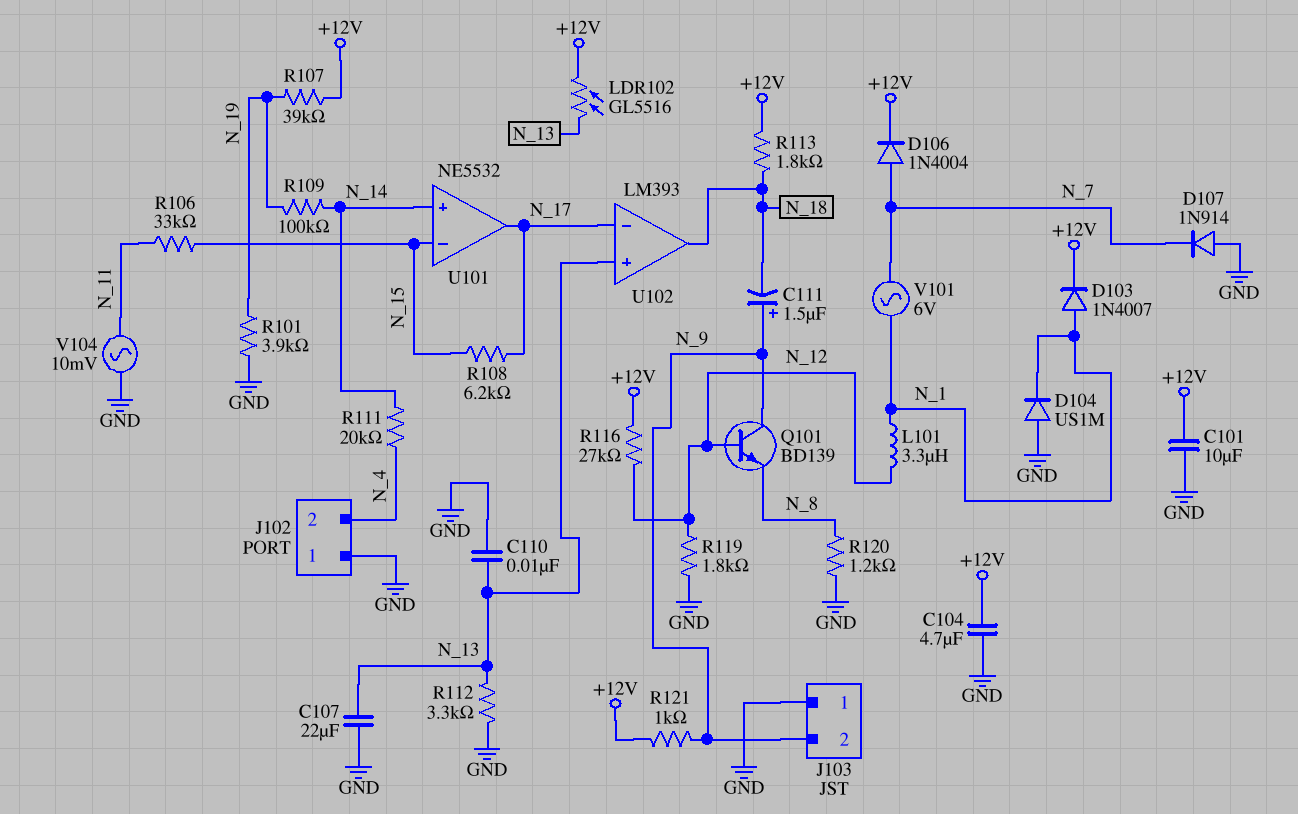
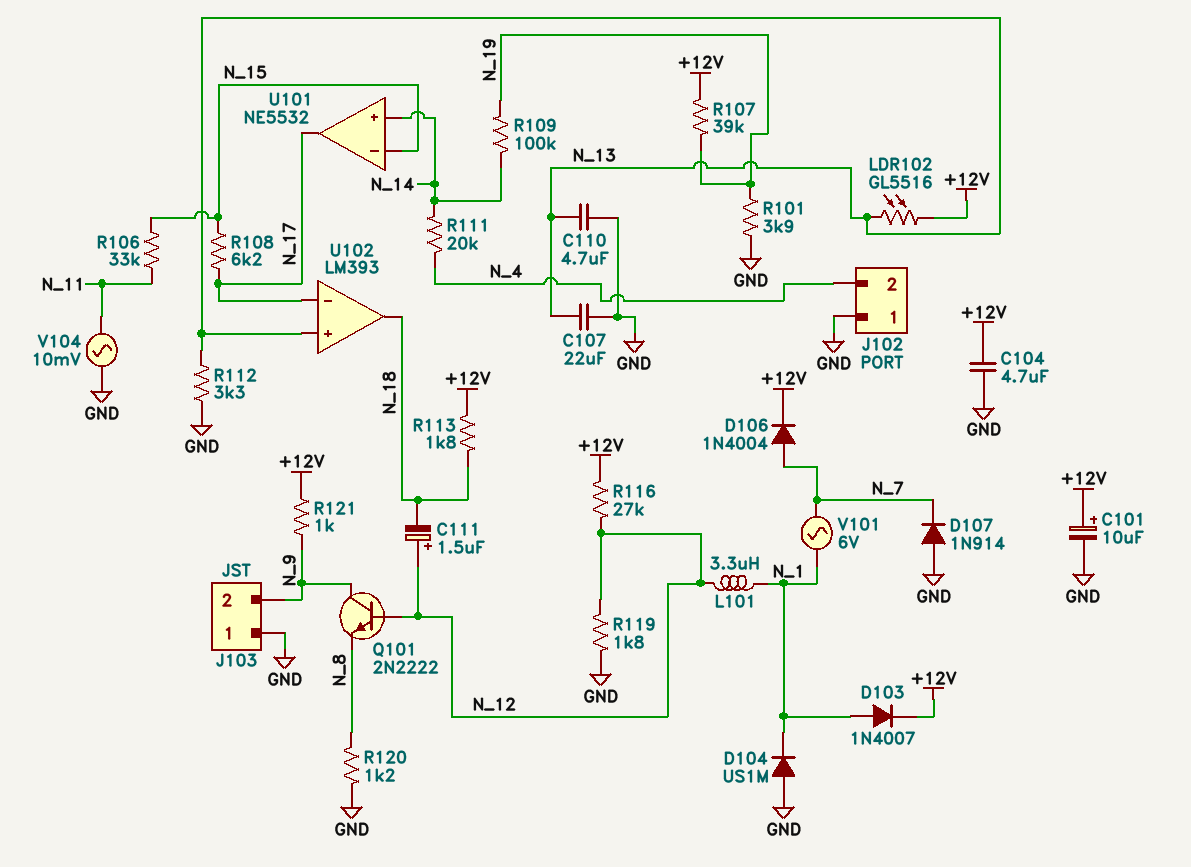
C101: 10uF (+12V, GND) -> 10uF (plus +12V, minus GND)
C110: 10nF (GND, N_13) -> 4.7uF (GND, N_13)
C111: 1.5uF (plus N_9, minus N_18) -> 1.5uF (plus N_12, minus N_18)
Q101: NPN BD139 (B N_12, C N_9, E N_8) -> NPN 2N2222 (B N_12, C N_9, E N_8)

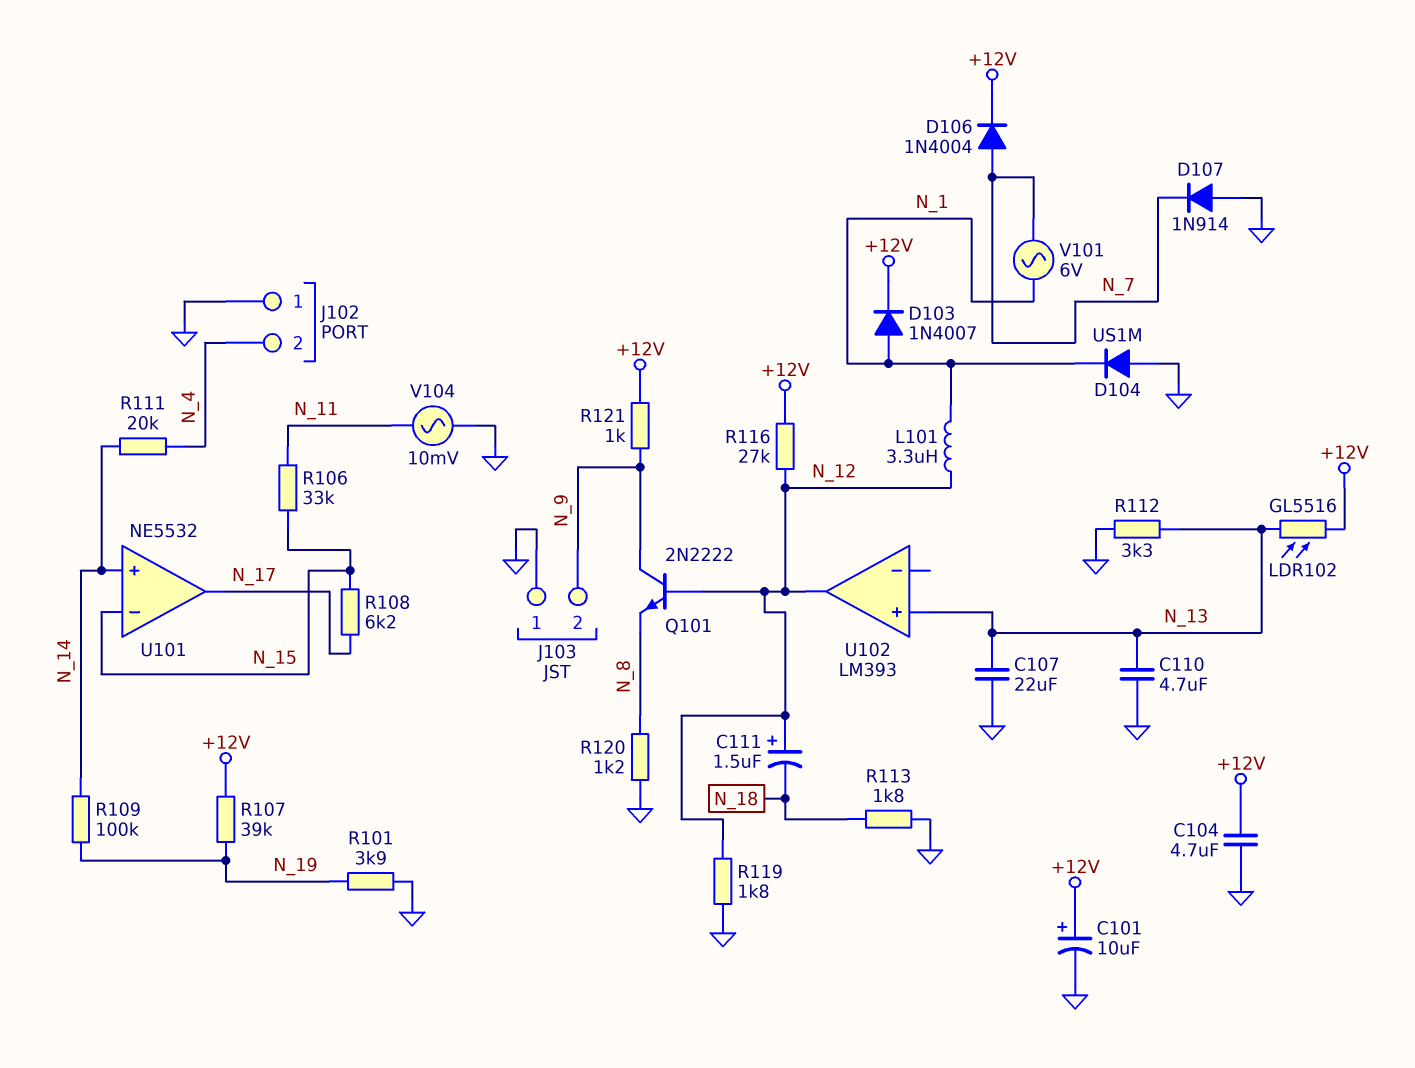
R113: 1.8k (+12V, N_18) -> 1.8k (GND, N_18)
U102 pin in-: N_17 -> none
U102 pin out: N_18 -> N_12

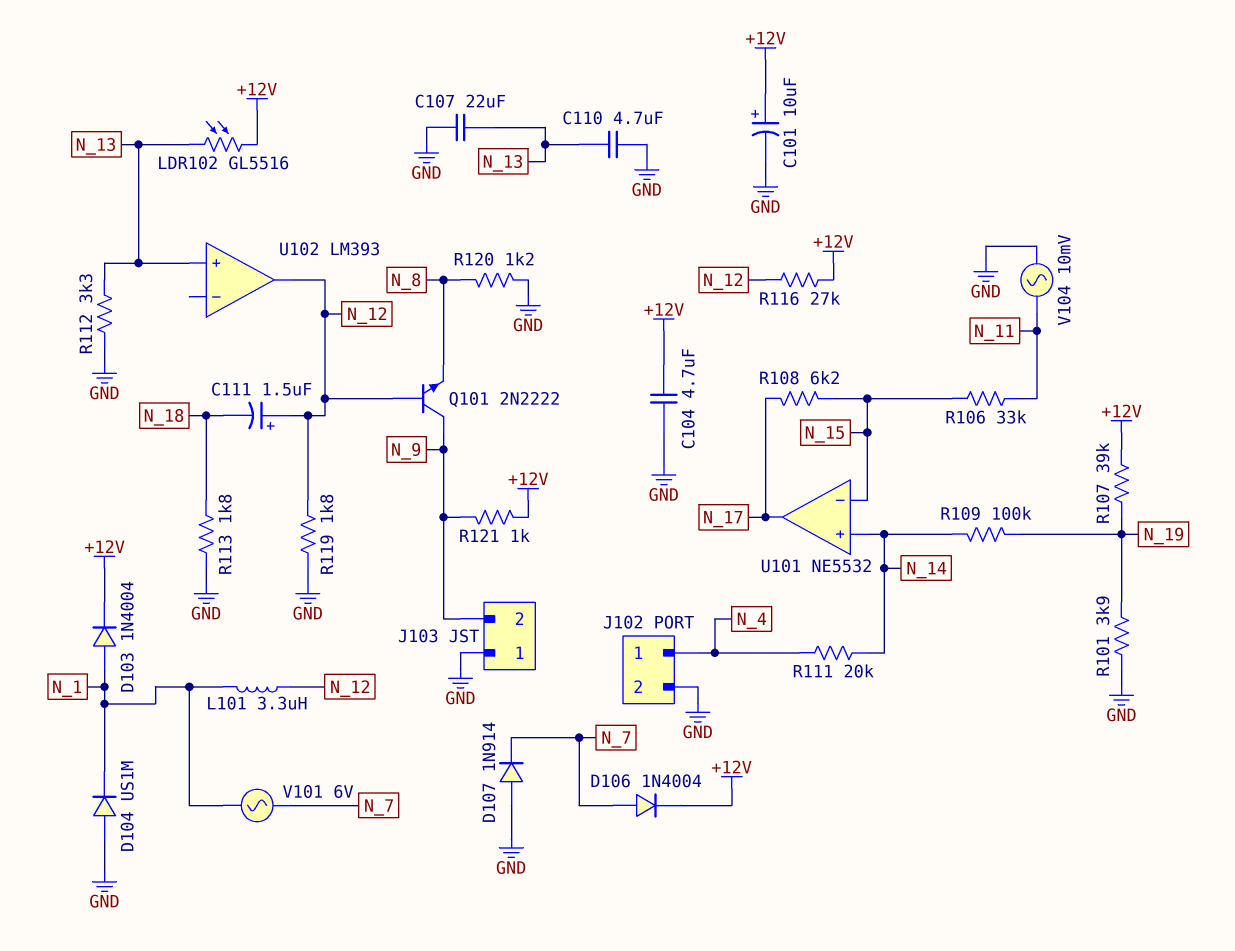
D103: diode 1N4007 (A N_1, K +12V) -> diode 1N4004 (A N_1, K +12V)
J102 pin 1: GND -> N_4
J102 pin 2: N_4 -> GND

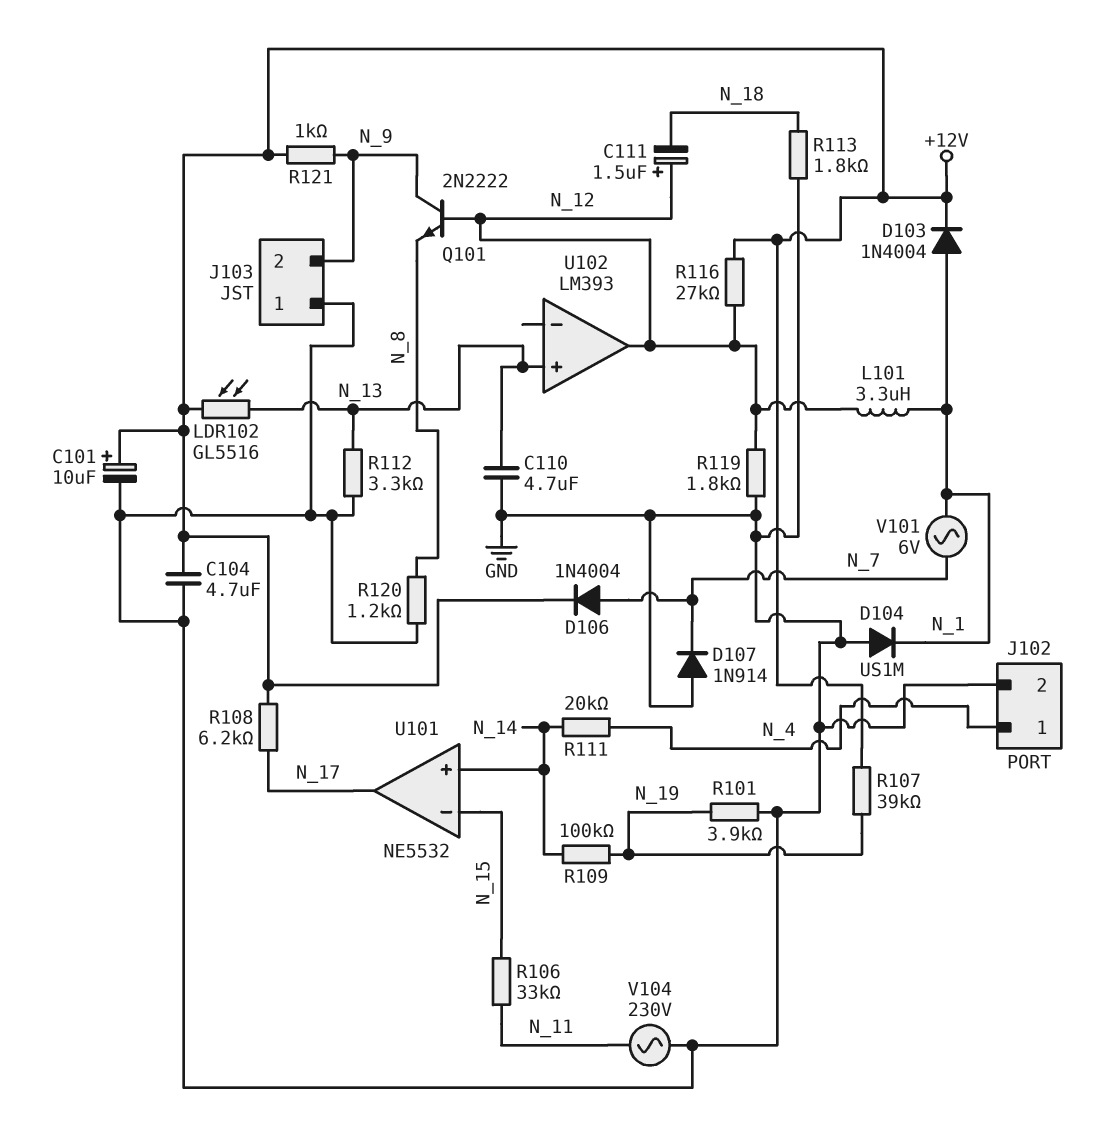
C107: 22uF (GND, N_13) -> none
R108: 6.2k (N_15, N_17) -> 6.2k (+12V, N_17)
V104: AC 10mV (GND, N_11) -> AC 230V (GND, N_11)

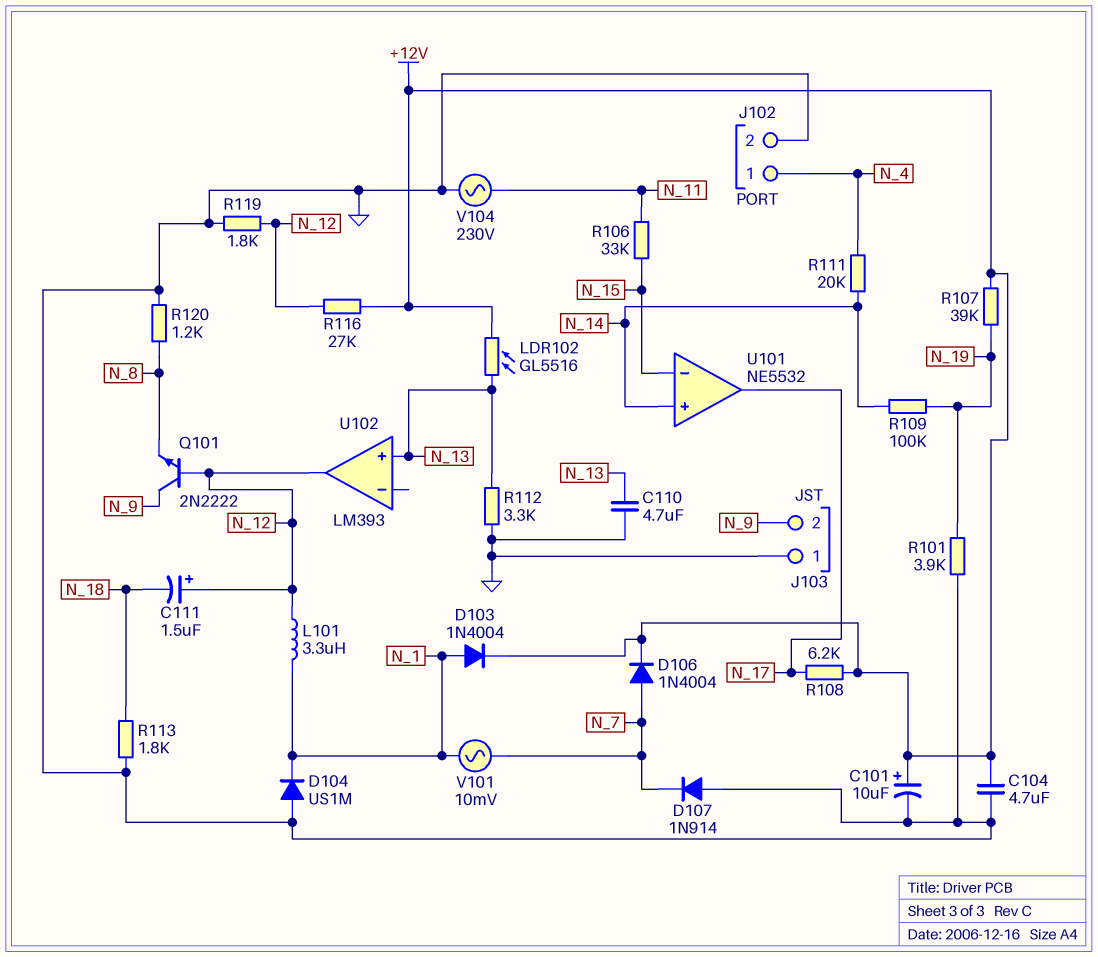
R121: 1k (+12V, N_9) -> none
V101: AC 6V (N_1, N_7) -> AC 10mV (N_1, N_7)

